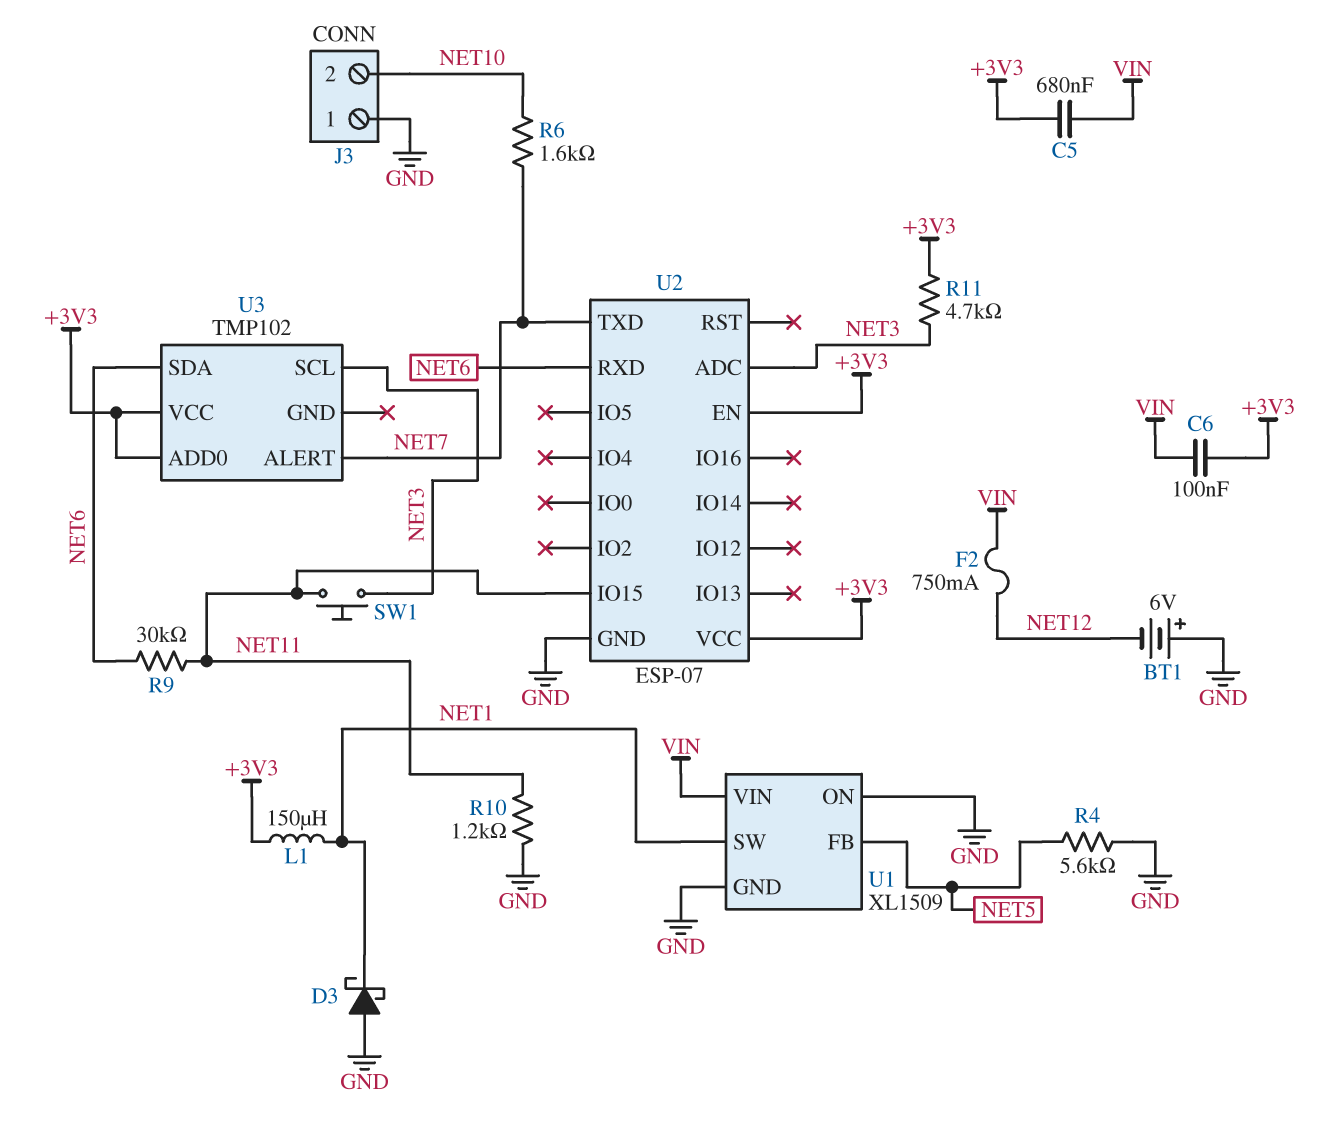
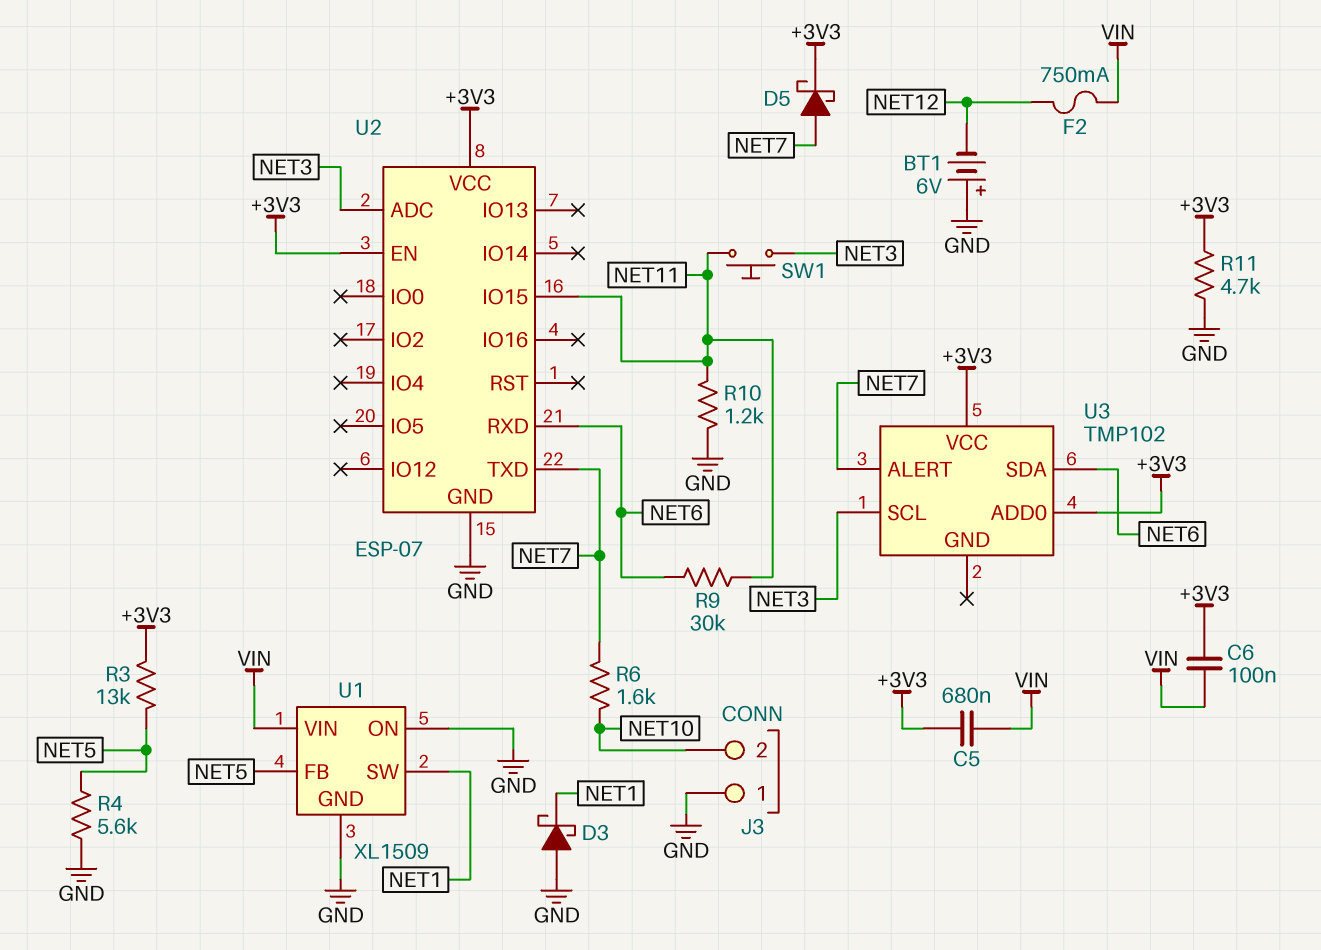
D5: none -> schottky (A NET7, K +3V3)
L1: 150uH (+3V3, NET1) -> none
R3: none -> 13k (+3V3, NET5)
R11: 4.7k (+3V3, NET3) -> 4.7k (+3V3, GND)

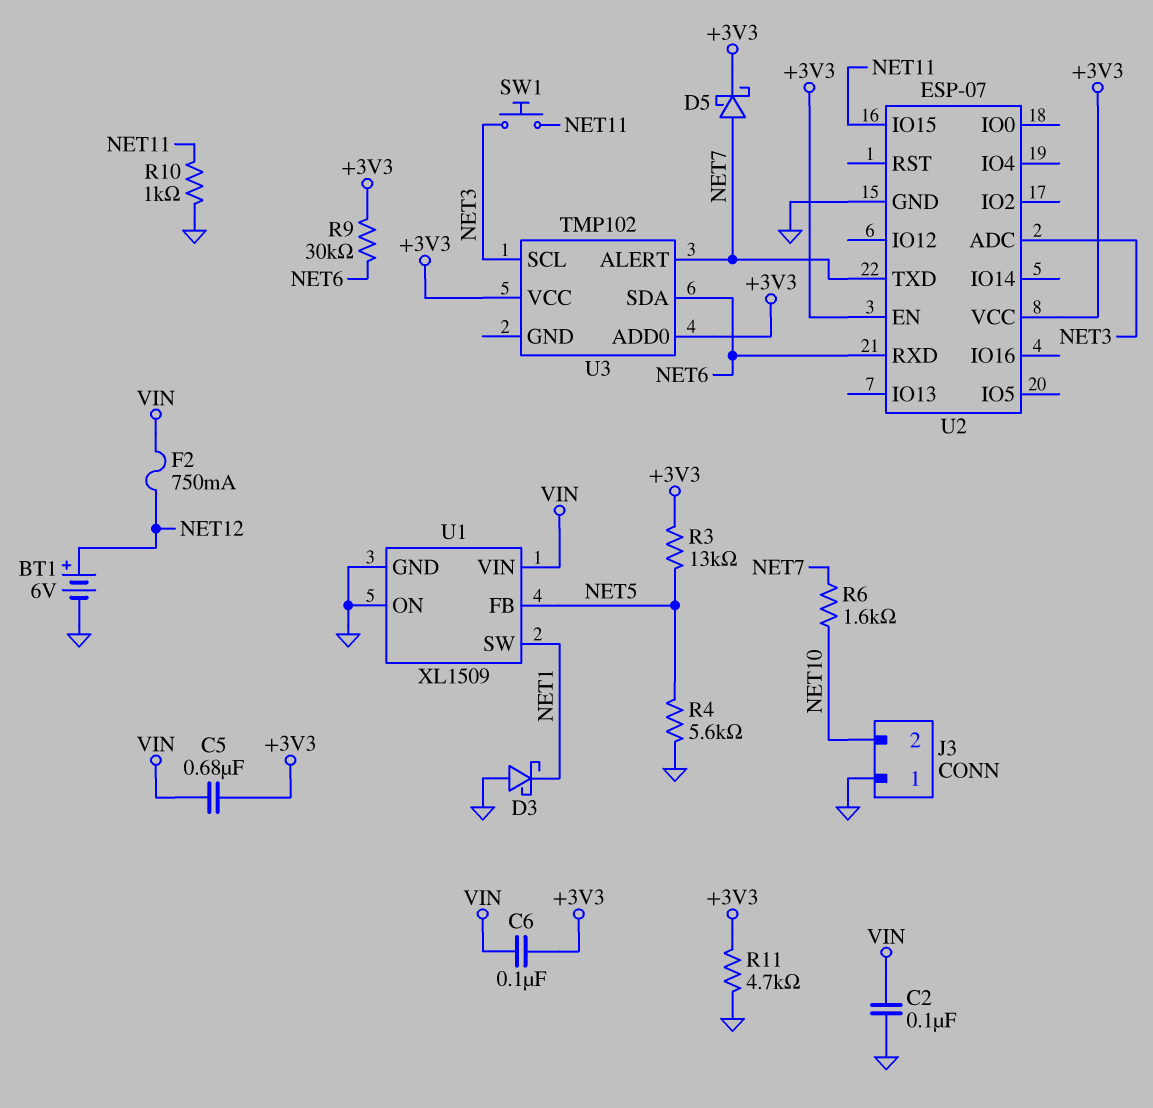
BT1: 6V (plus GND, minus NET12) -> 6V (plus NET12, minus GND)
C2: none -> 100nF (GND, VIN)
R9: 30k (NET6, NET11) -> 30k (+3V3, NET6)
R10: 1.2k (GND, NET11) -> 1k (GND, NET11)

